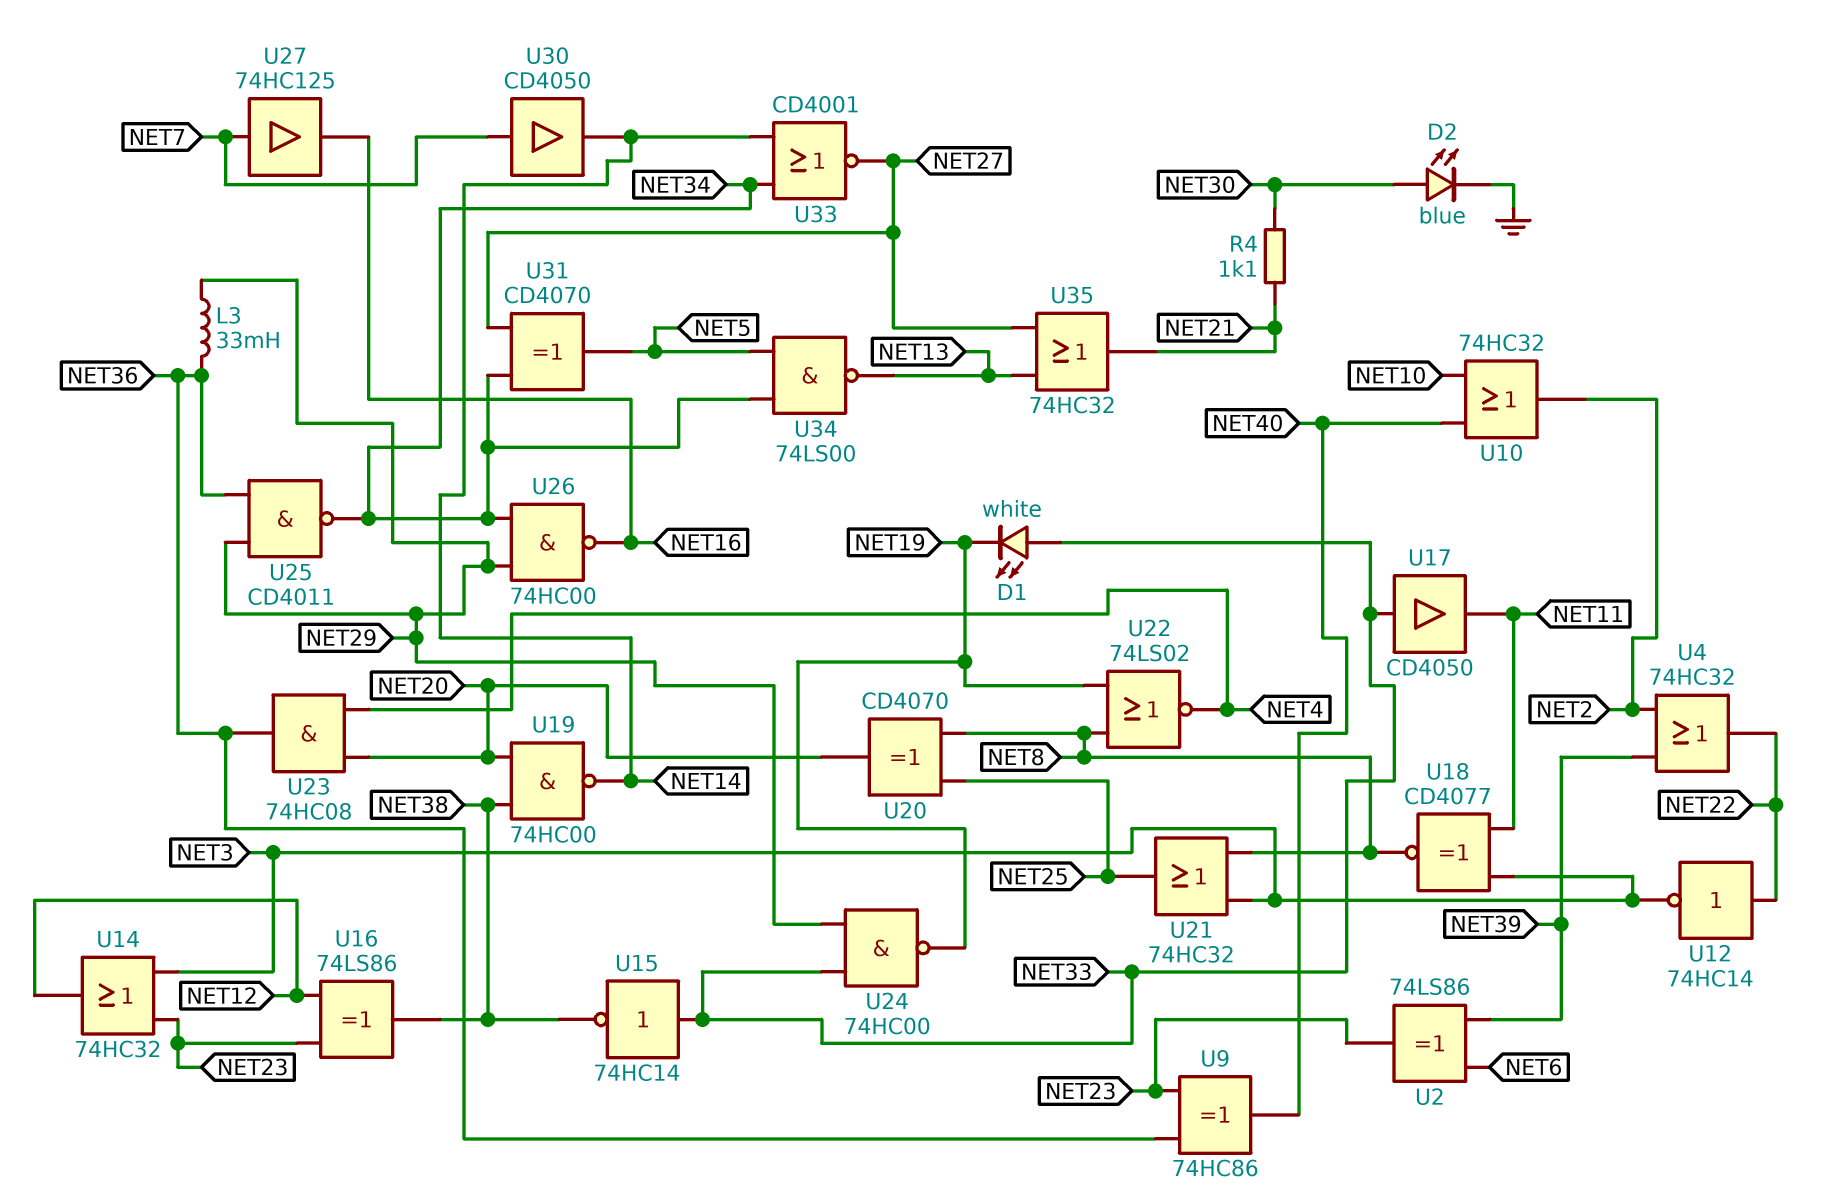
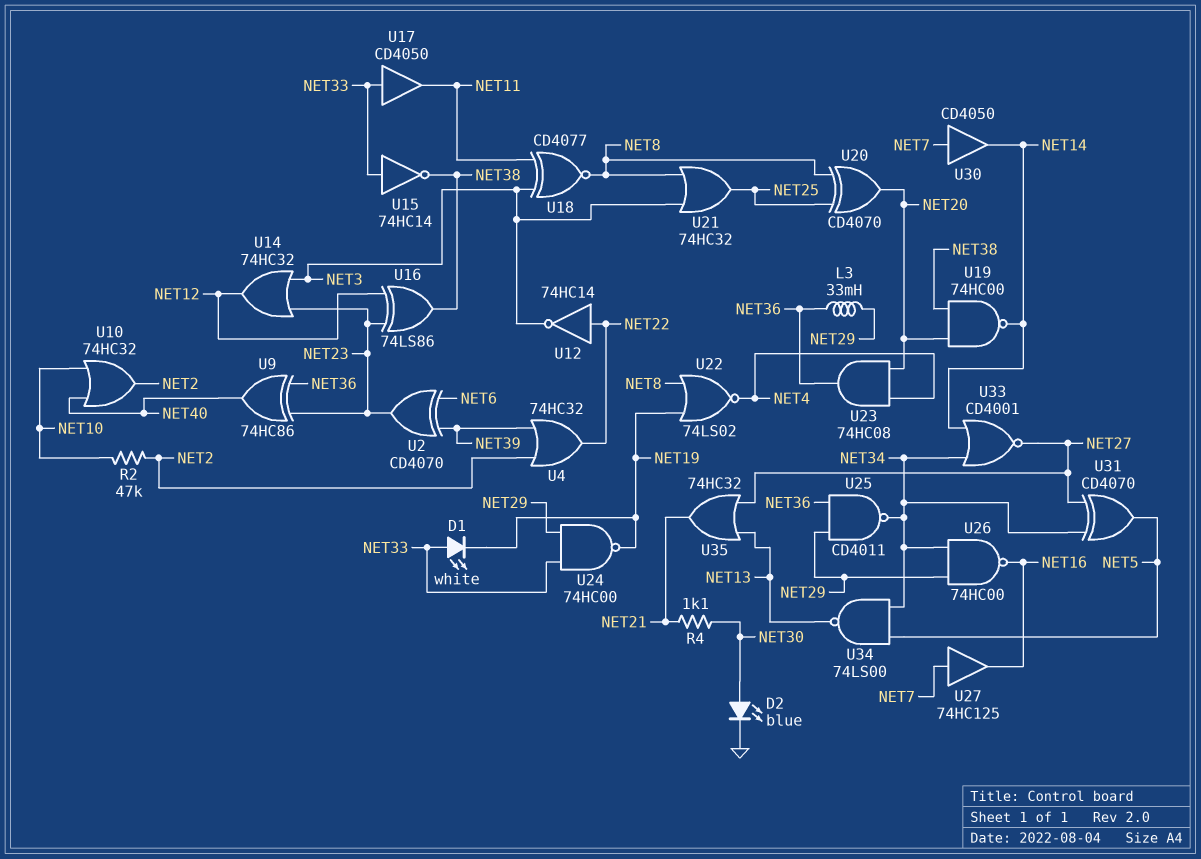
R2: none -> 47k (NET2, NET10)
U2: XOR 74LS86 (in NET6, in NET39, out NET23) -> XOR CD4070 (in NET6, in NET39, out NET23)

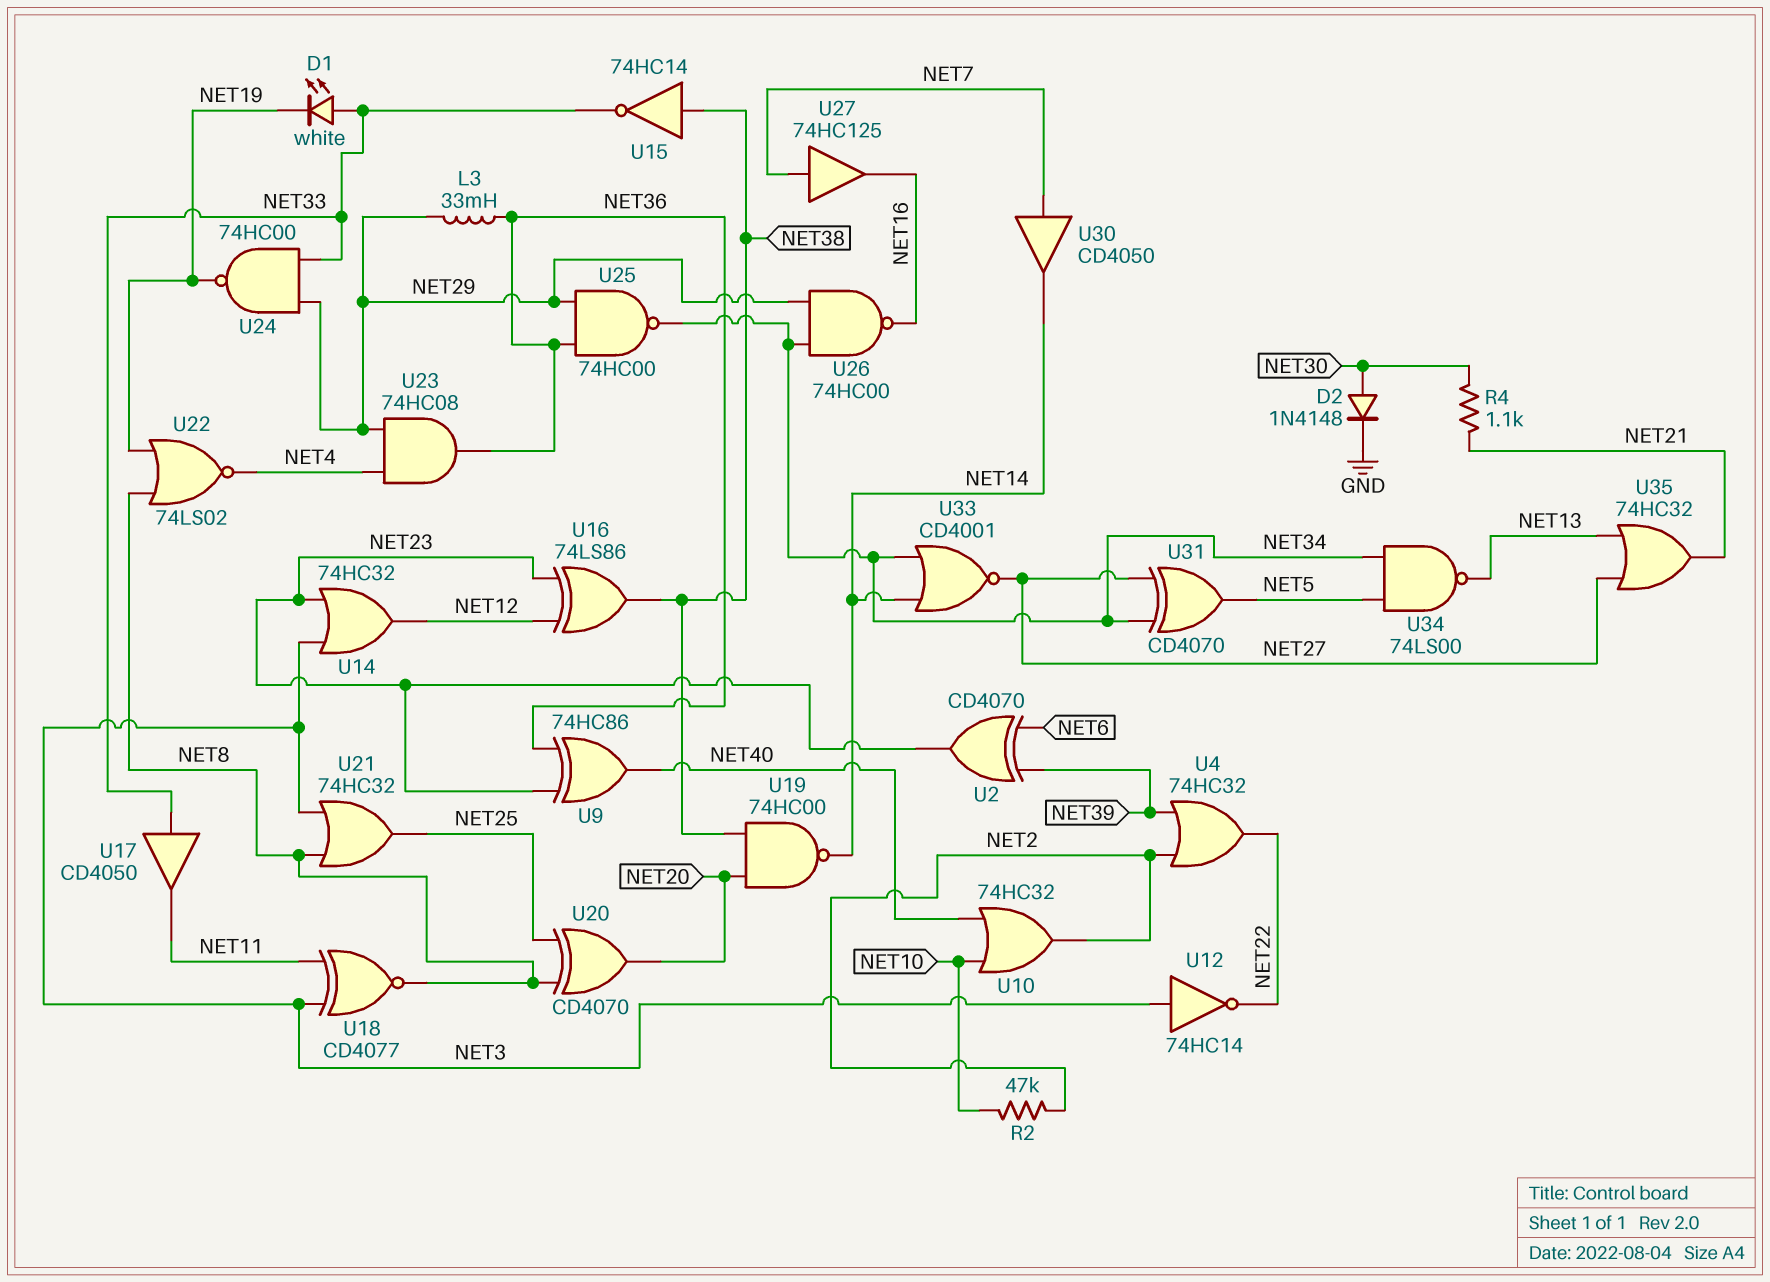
D2: LED blue (A NET30, K GND) -> diode 1N4148 (A NET30, K GND)
U12: NOT 74HC14 (in NET22, out NET3) -> NOT 74HC14 (in NET3, out NET22)
U15: NOT 74HC14 (in NET33, out NET38) -> NOT 74HC14 (in NET38, out NET33)
U23: AND 74HC08 (in NET4, in NET20, out NET36) -> AND 74HC08 (in NET4, in NET29, out NET36)
U25: NAND CD4011 (in NET29, in NET36, out NET34) -> NAND 74HC00 (in NET29, in NET36, out NET34)

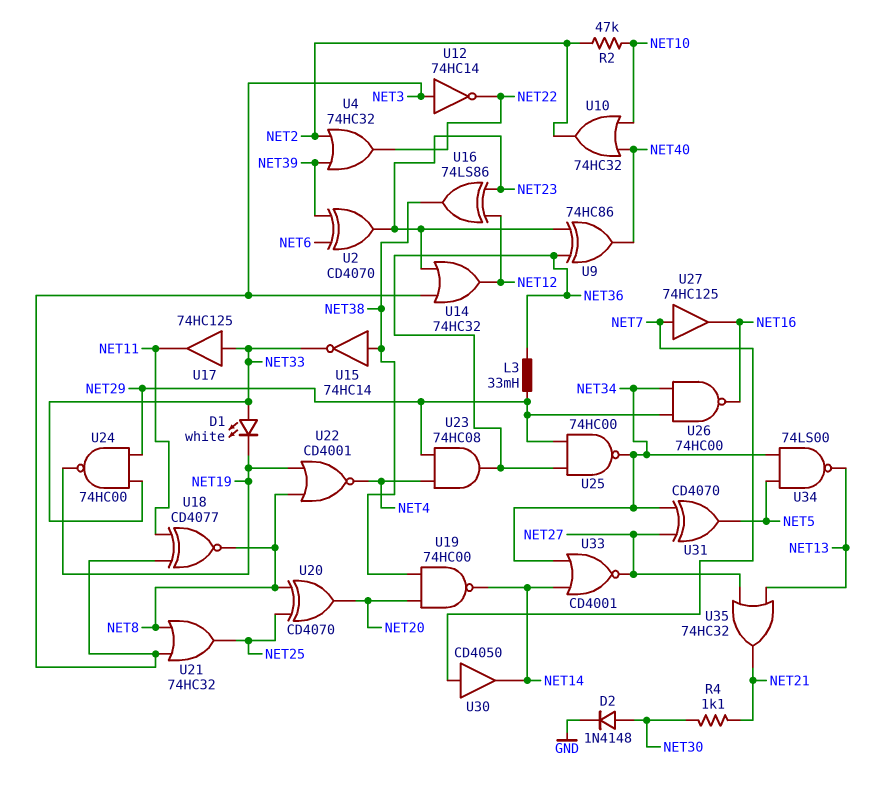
U17: buffer CD4050 (in NET33, out NET11) -> buffer 74HC125 (in NET33, out NET11)
U22: NOR 74LS02 (in NET8, in NET19, out NET4) -> NOR CD4001 (in NET8, in NET19, out NET4)

